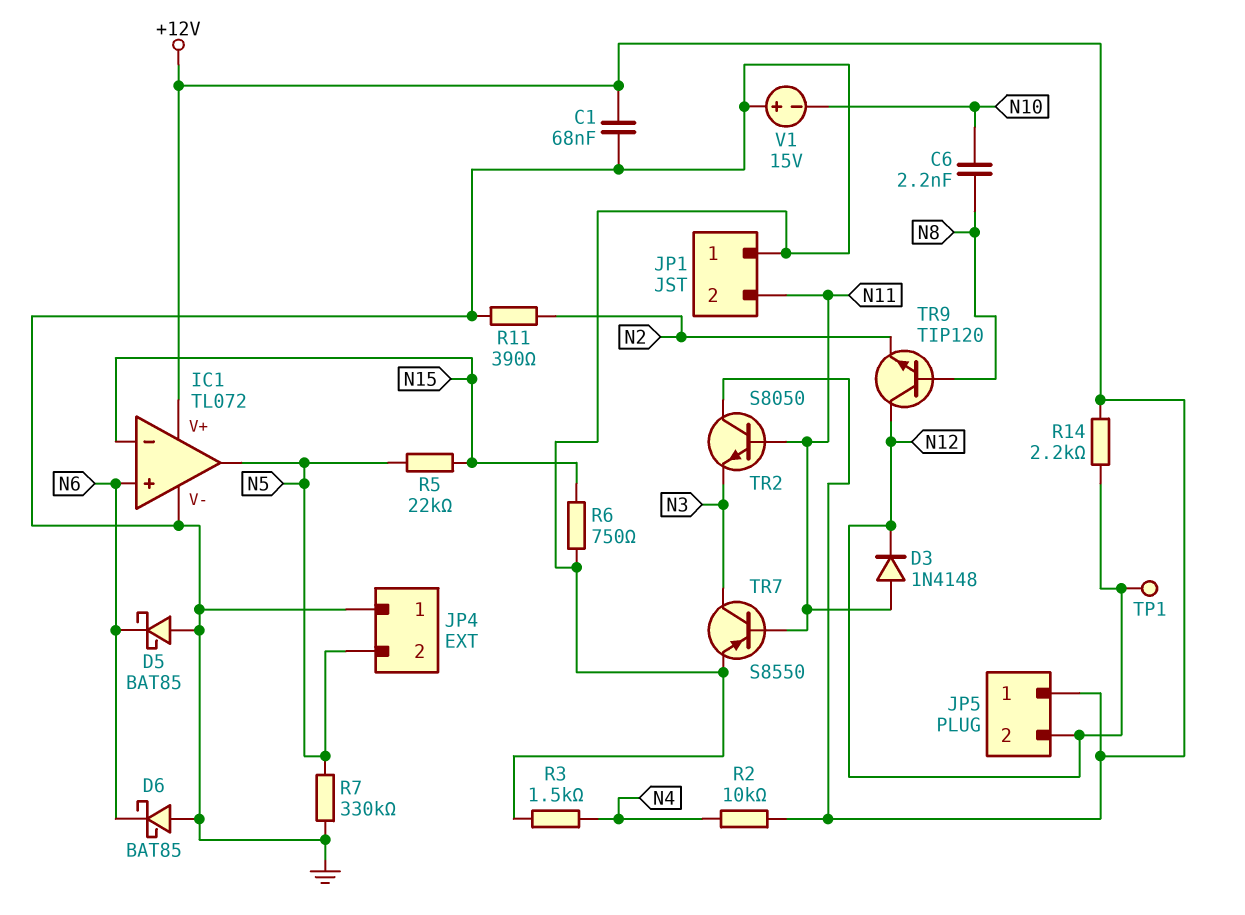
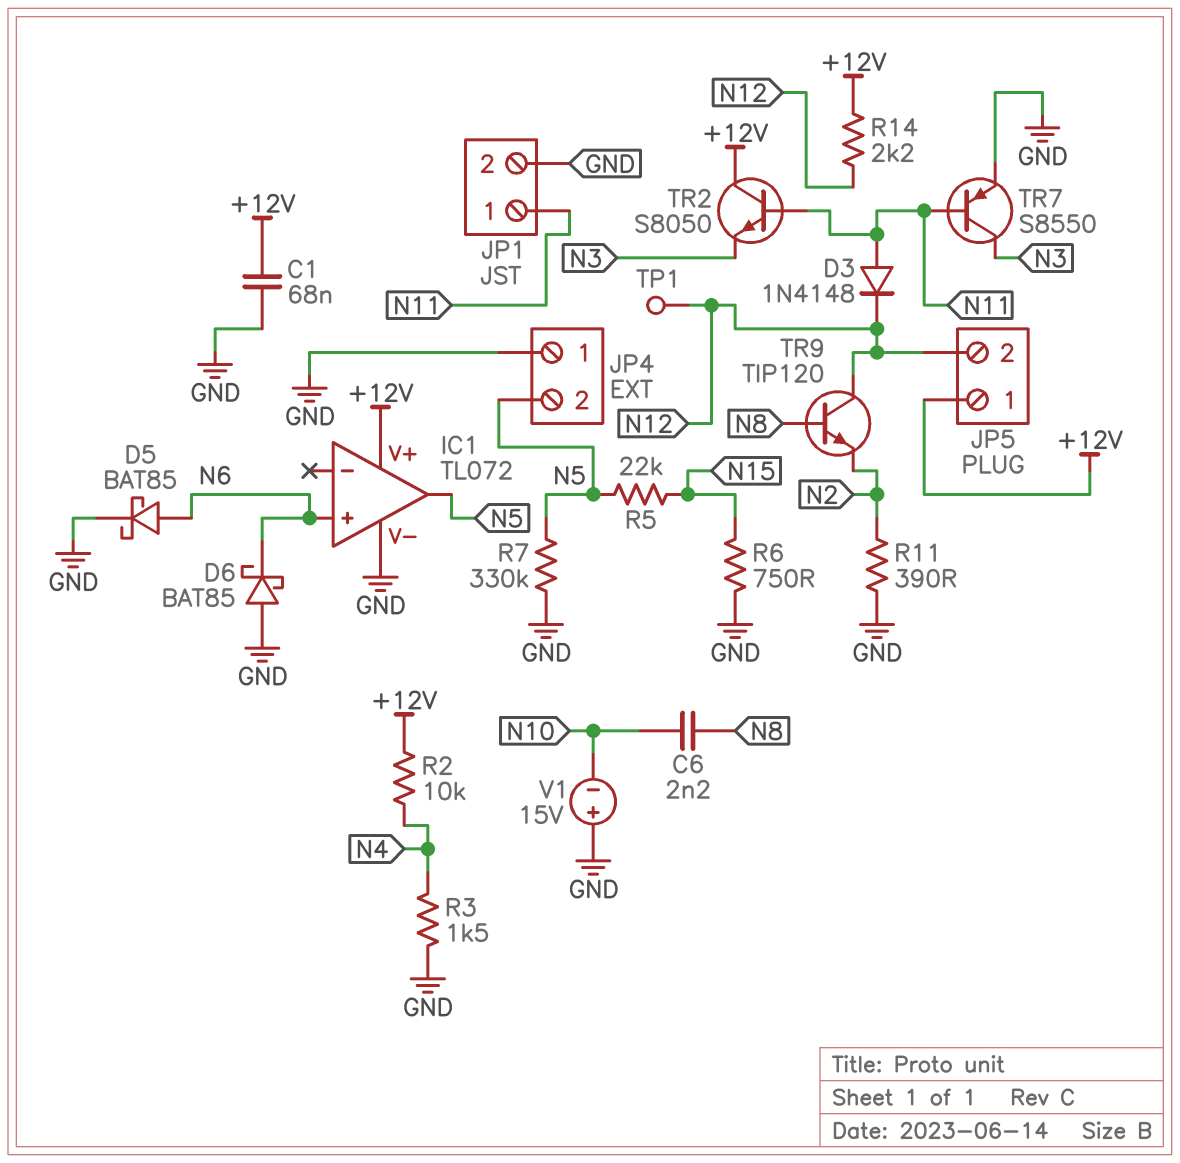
D5: schottky BAT85 (A GND, K N6) -> schottky BAT85 (A N6, K GND)
IC1 pin in-: N15 -> none
JP1 pin 1: GND -> N11
JP1 pin 2: N11 -> GND

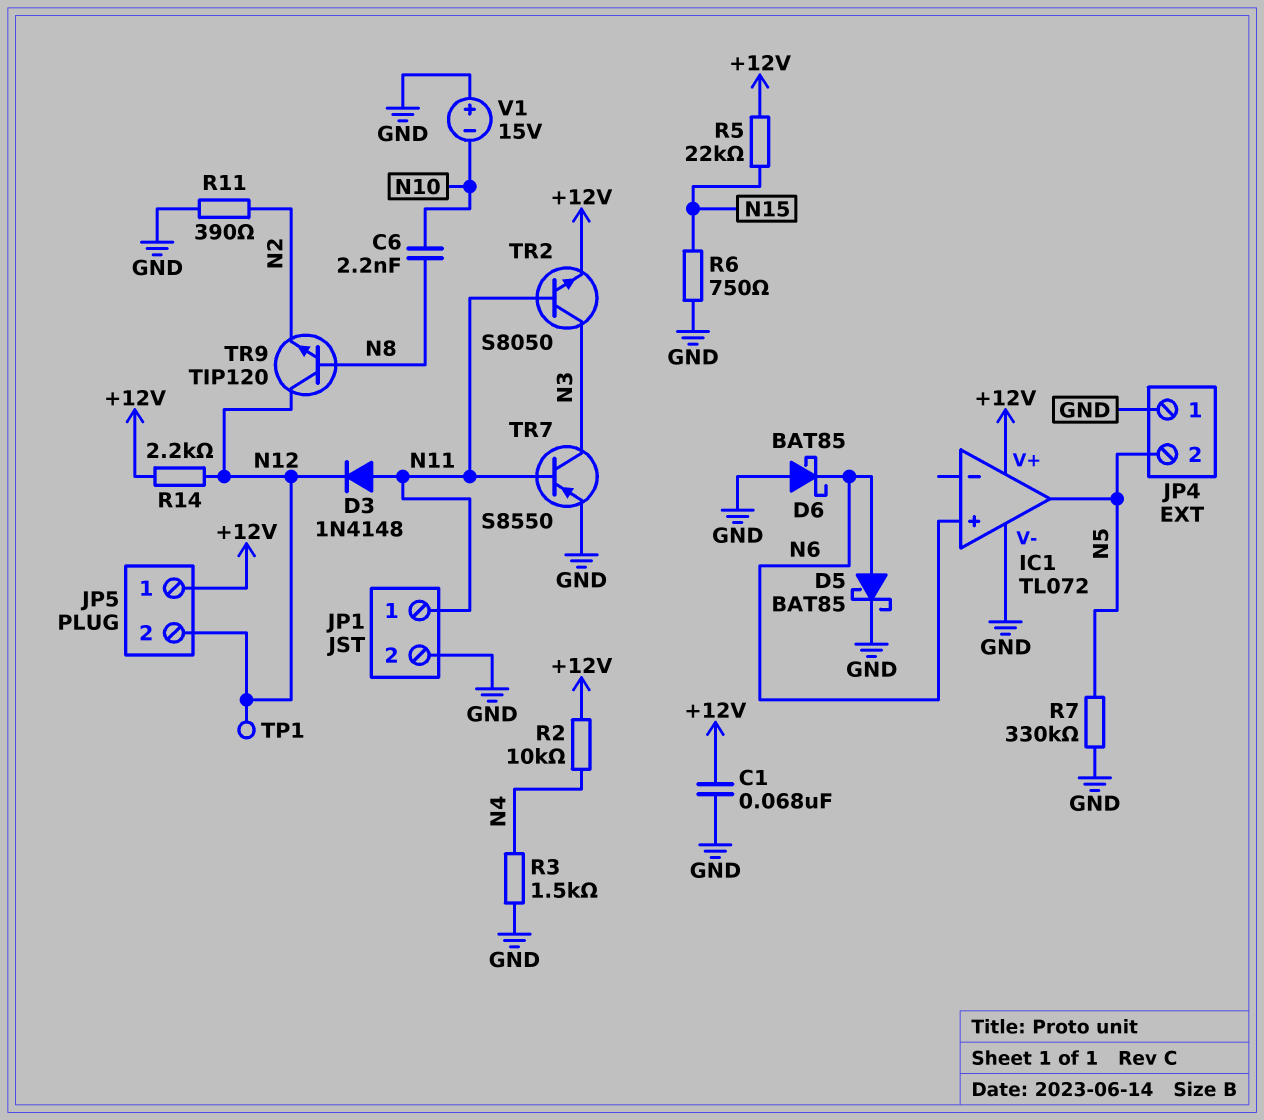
R5: 22k (N5, N15) -> 22k (+12V, N15)
TR2: NPN S8050 (B N11, C +12V, E N3) -> NPN S8050 (B N11, C N3, E +12V)

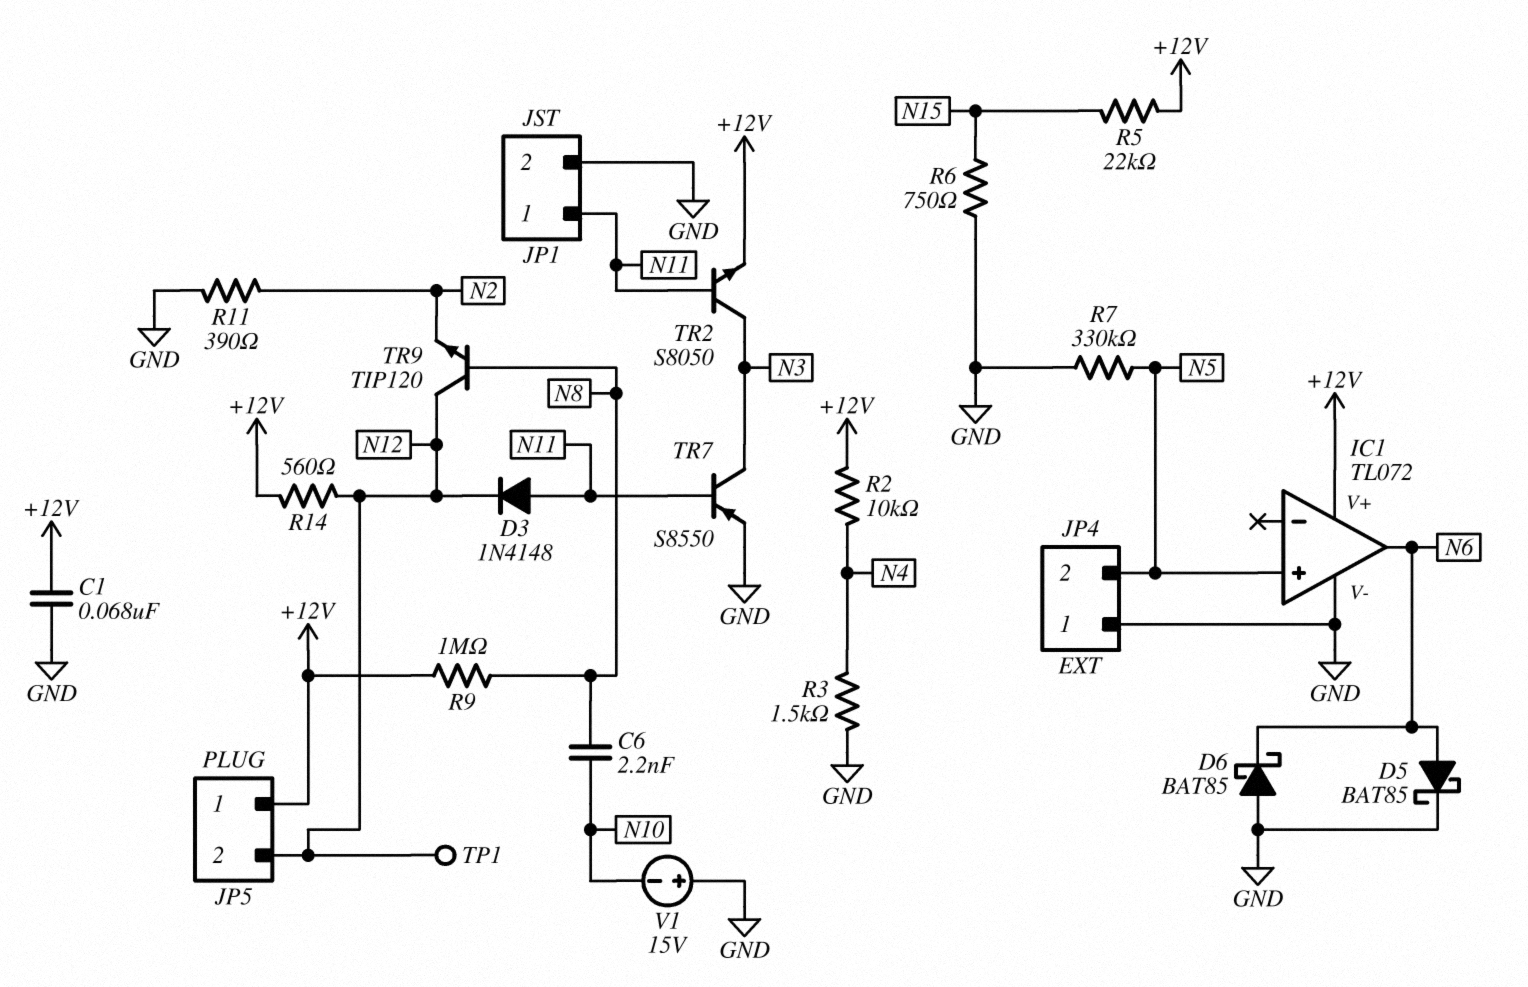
IC1 pin in+: N6 -> N5
IC1 pin out: N5 -> N6
R9: none -> 1M (+12V, N8)
R14: 2.2k (+12V, N12) -> 560 (+12V, N12)

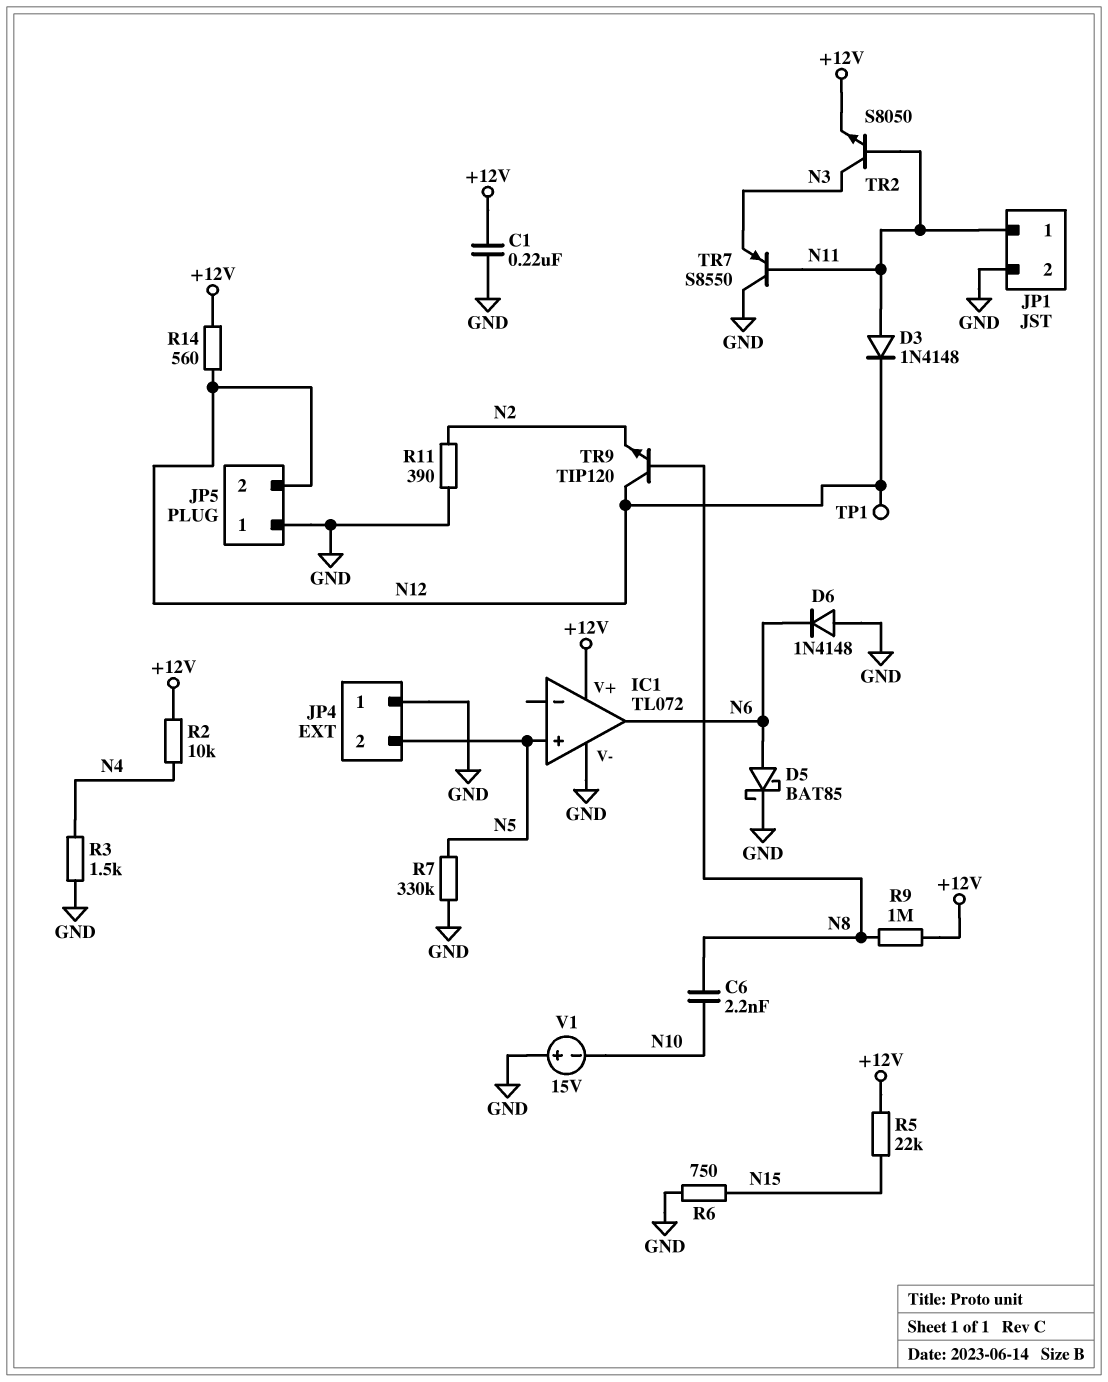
C1: 68nF (+12V, GND) -> 220nF (+12V, GND)
D6: schottky BAT85 (A GND, K N6) -> diode 1N4148 (A GND, K N6)
JP5 pin 1: +12V -> GND
TR7: PNP S8550 (B N11, C N3, E GND) -> PNP S8550 (B N11, C GND, E N3)

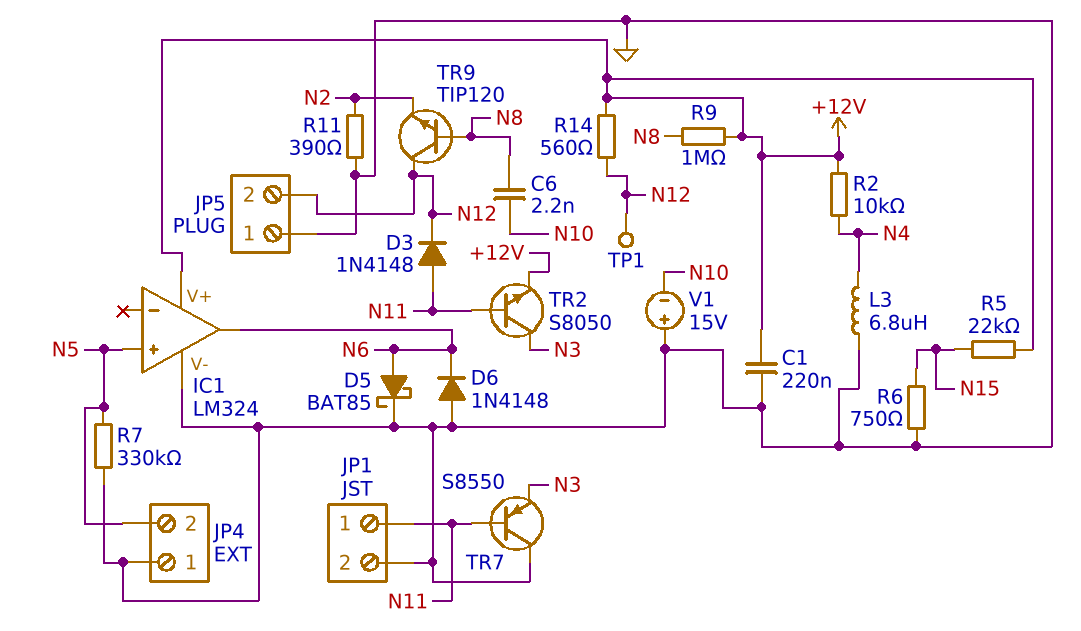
IC1: TL072 -> LM324
L3: none -> 6.8uH (GND, N4)
R3: 1.5k (GND, N4) -> none

